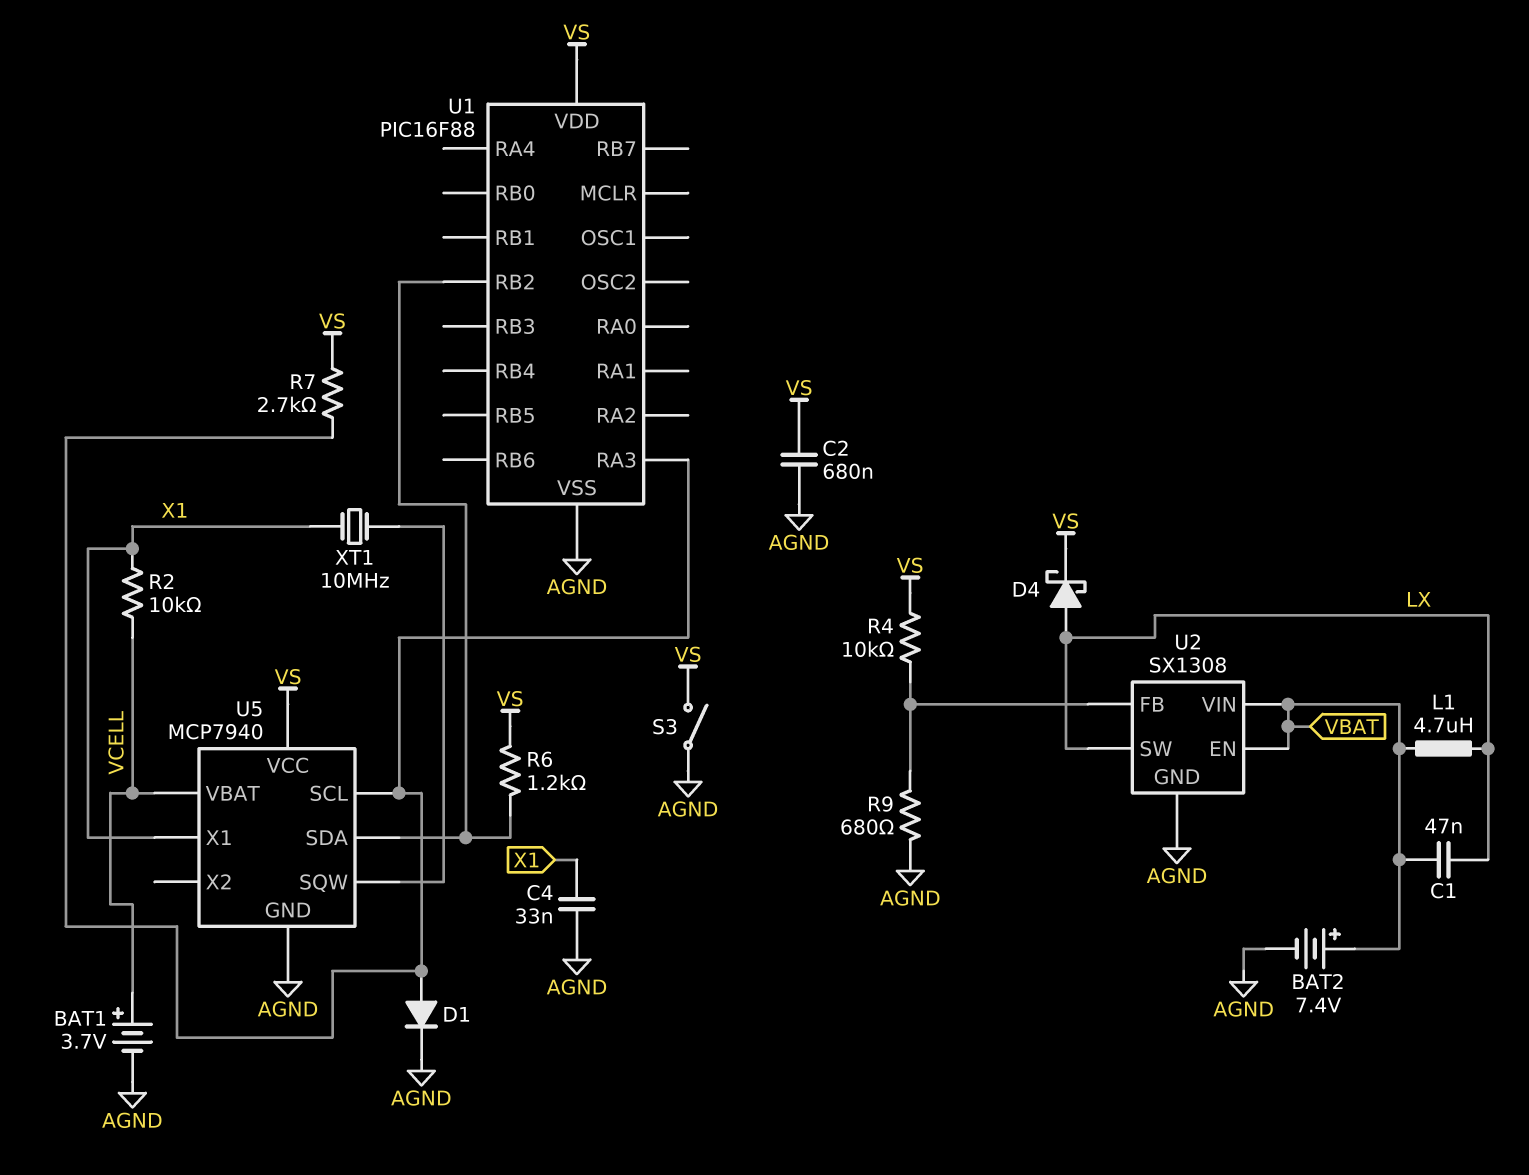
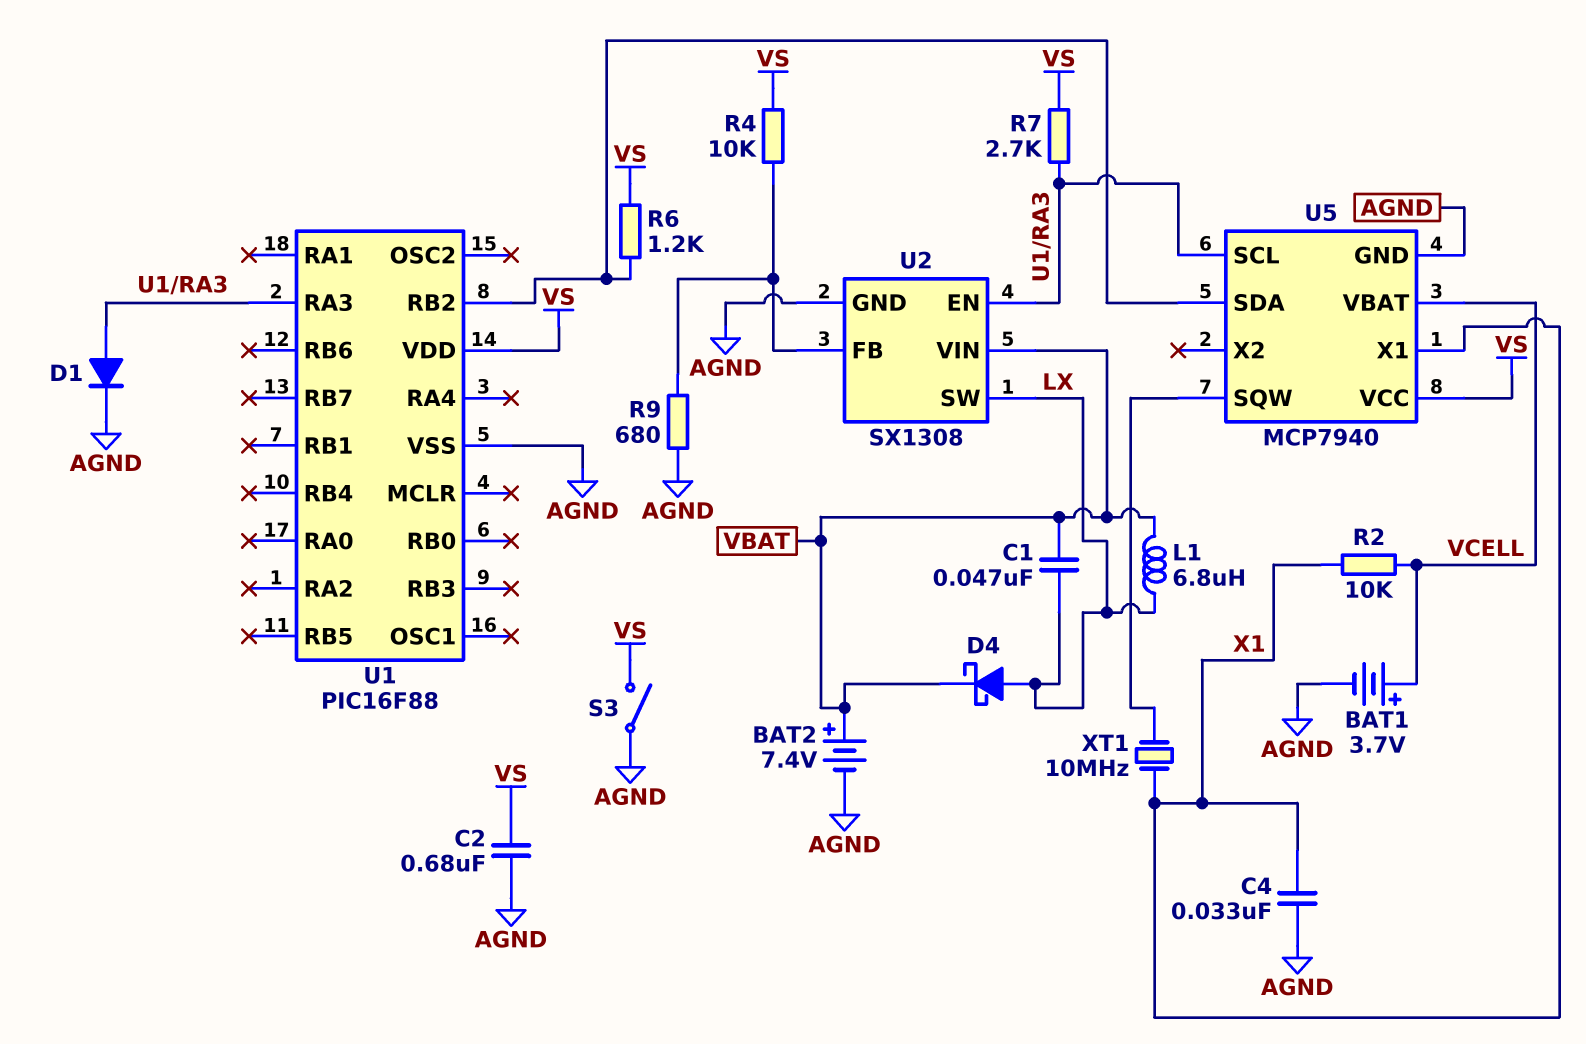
D4: schottky (A LX, K VS) -> schottky (A LX, K VBAT)
L1: 4.7uH (LX, VBAT) -> 6.8uH (LX, VBAT)
U2 pin EN: VBAT -> U1/RA3

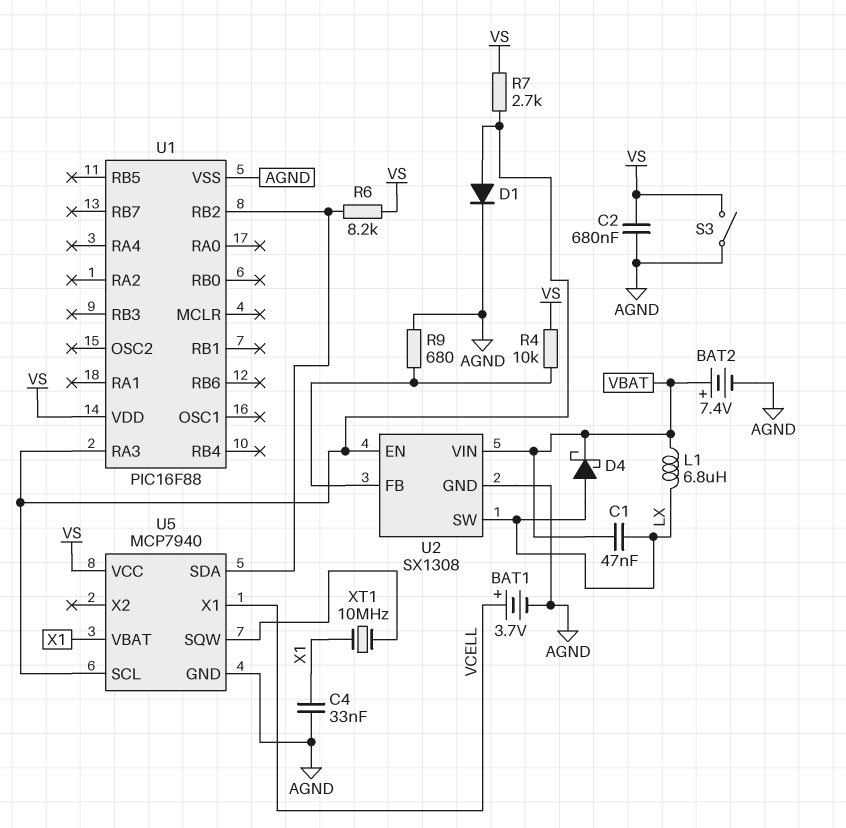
R2: 10k (VCELL, X1) -> none
R6: 1.2k (U1/RB2, VS) -> 8.2k (U1/RB2, VS)
U5 pin VBAT: VCELL -> X1
U5 pin X1: X1 -> VCELL

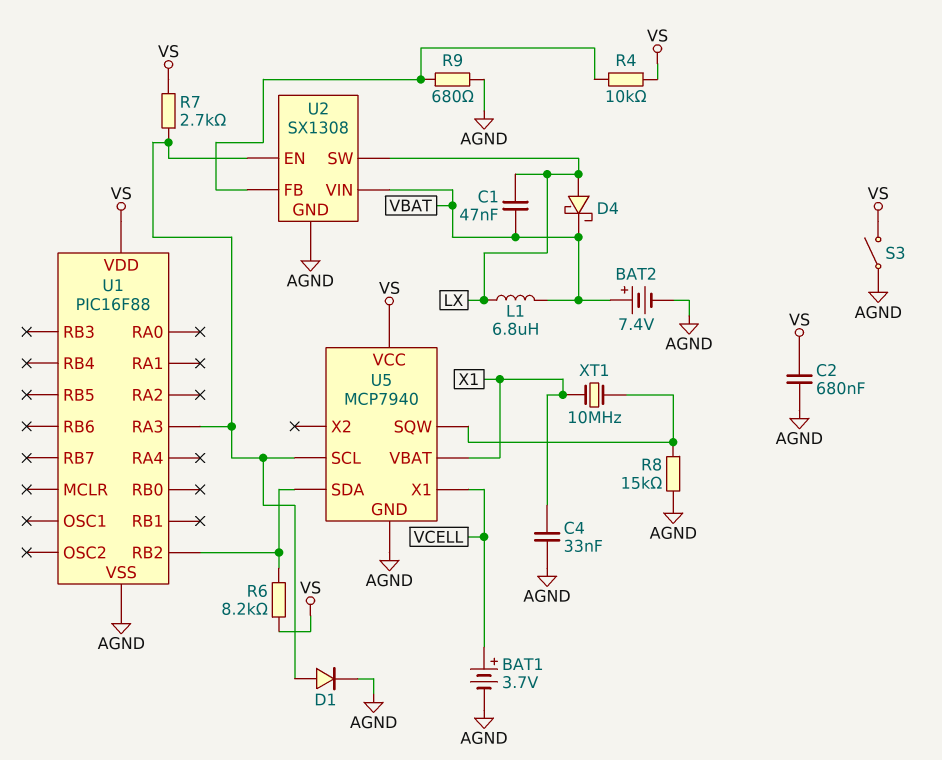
R8: none -> 15k (AGND, U5/SQW)

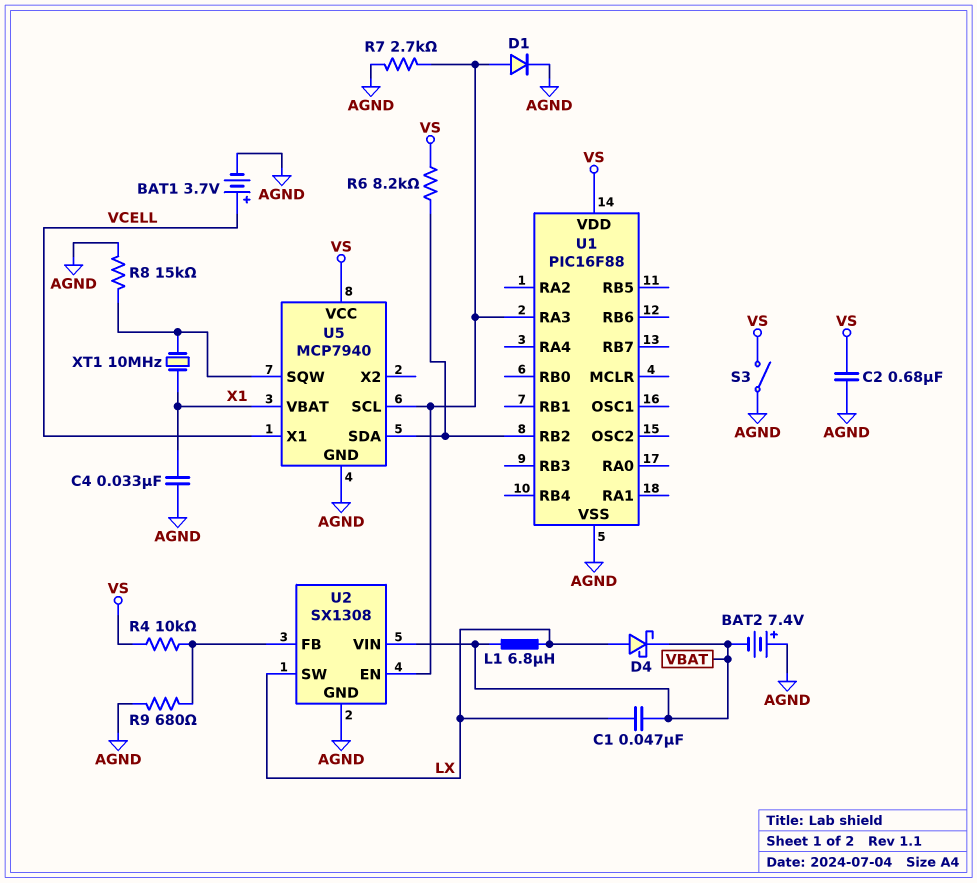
BAT2: 7.4V (plus VBAT, minus AGND) -> 7.4V (plus AGND, minus VBAT)
R7: 2.7k (U1/RA3, VS) -> 2.7k (AGND, U1/RA3)

